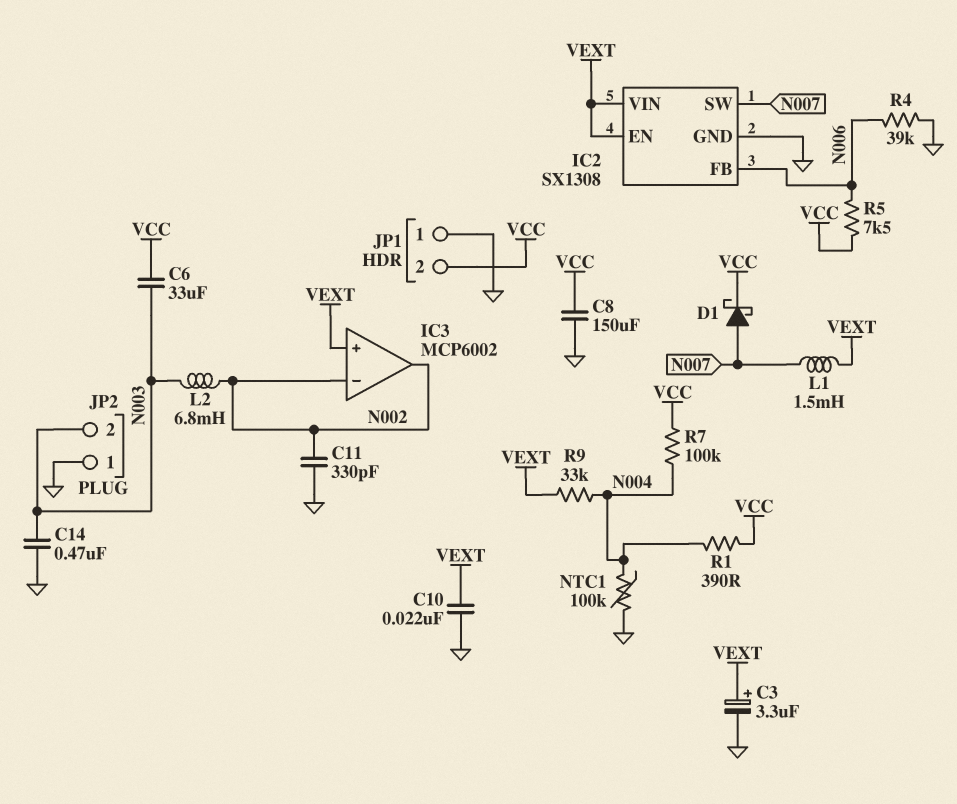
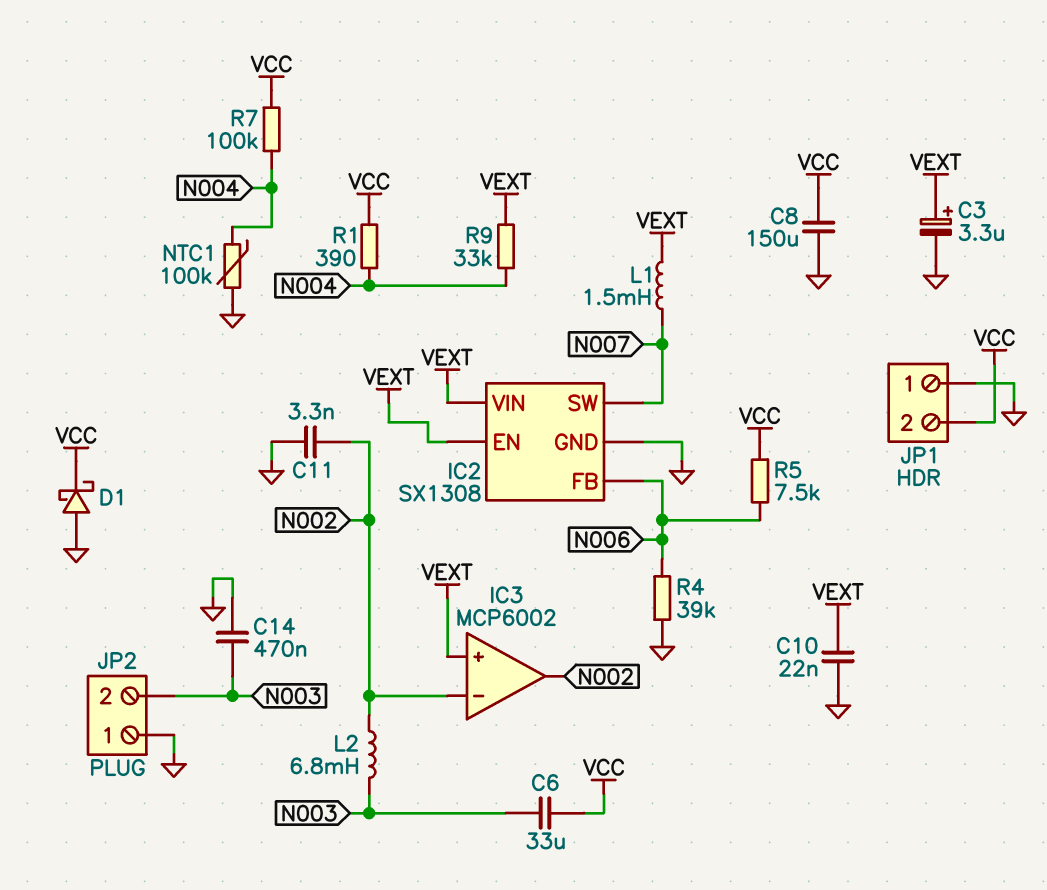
C11: 330pF (GND, N002) -> 3.3nF (GND, N002)
D1: schottky (A N007, K VCC) -> schottky (A GND, K VCC)

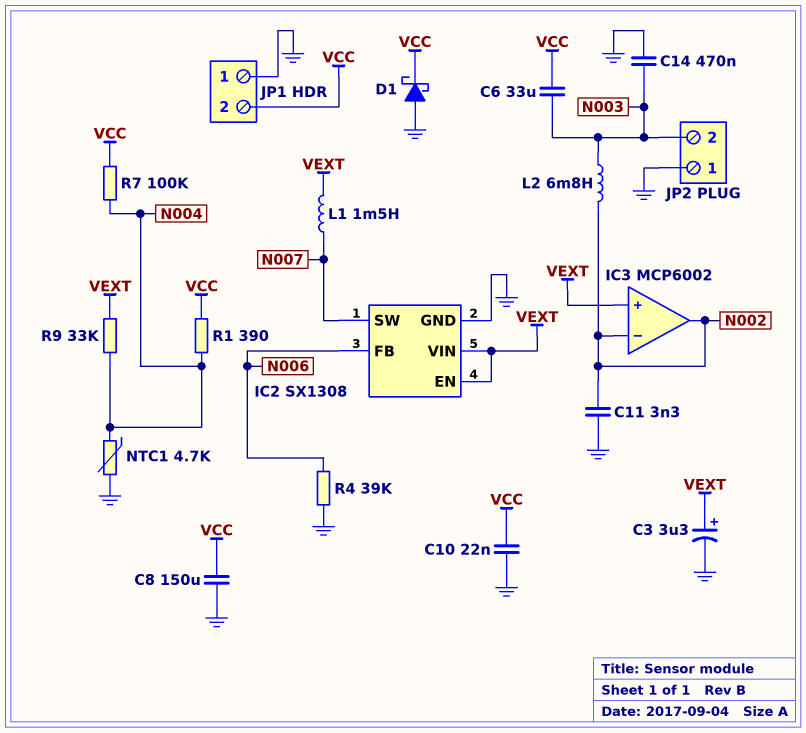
C10: 22nF (GND, VEXT) -> 22nF (GND, VCC)
NTC1: 100k (GND, N004) -> 4.7k (GND, N004)
R5: 7.5k (N006, VCC) -> none

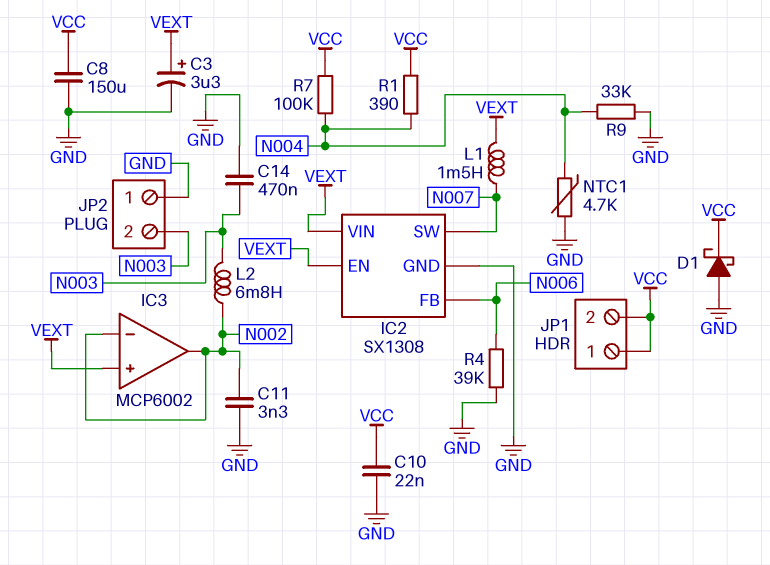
C6: 33uF (N003, VCC) -> none
JP1 pin 1: GND -> VCC
R9: 33k (N004, VEXT) -> 33k (GND, N004)

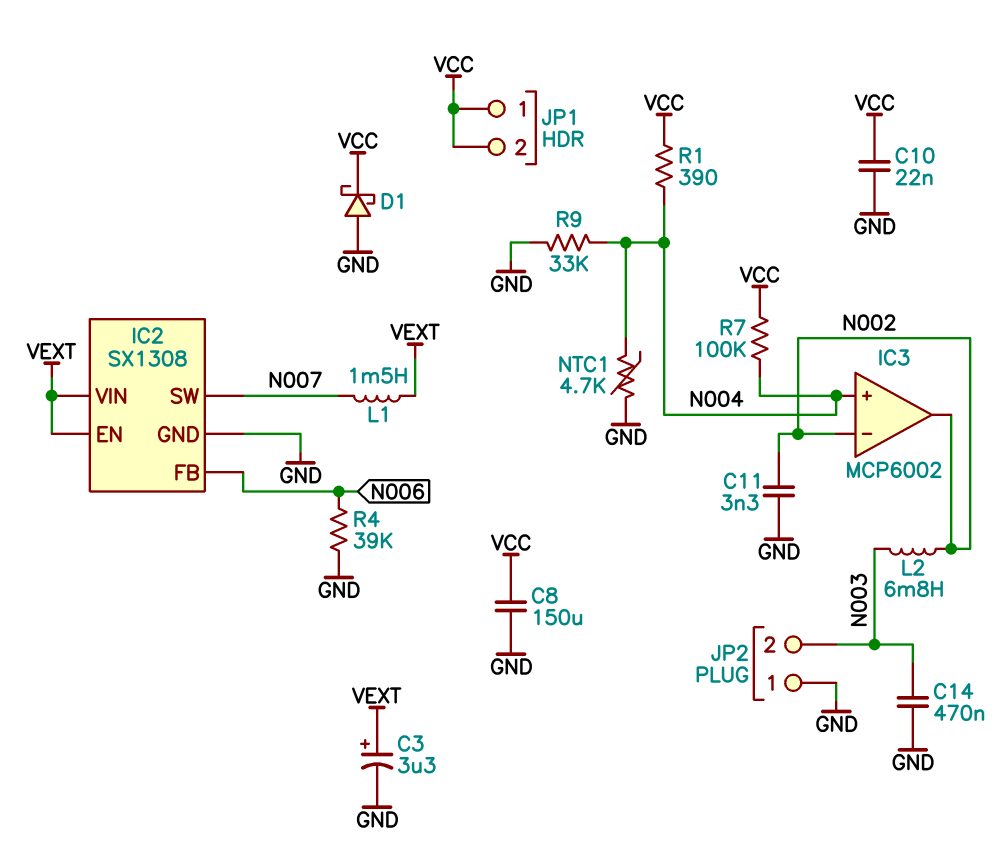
IC3 pin in+: VEXT -> N004

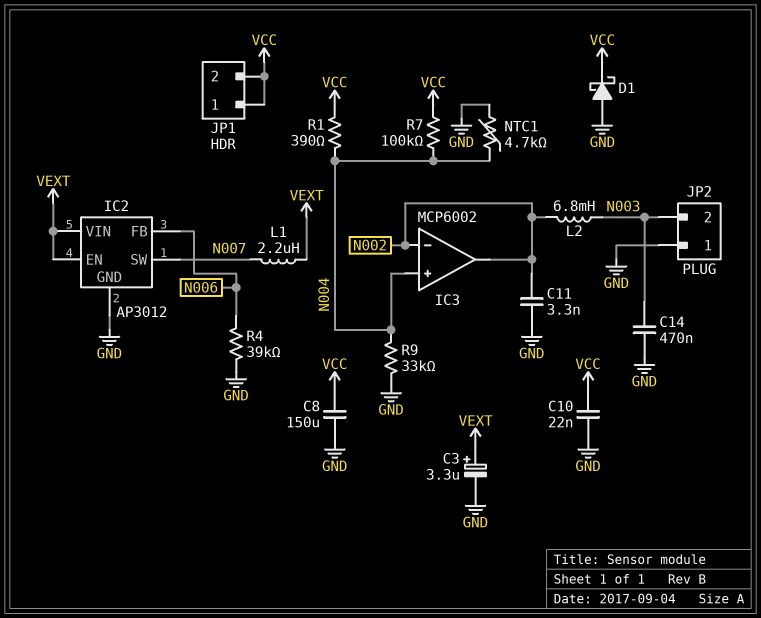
IC2: SX1308 -> AP3012
L1: 1.5mH (N007, VEXT) -> 2.2uH (N007, VEXT)

